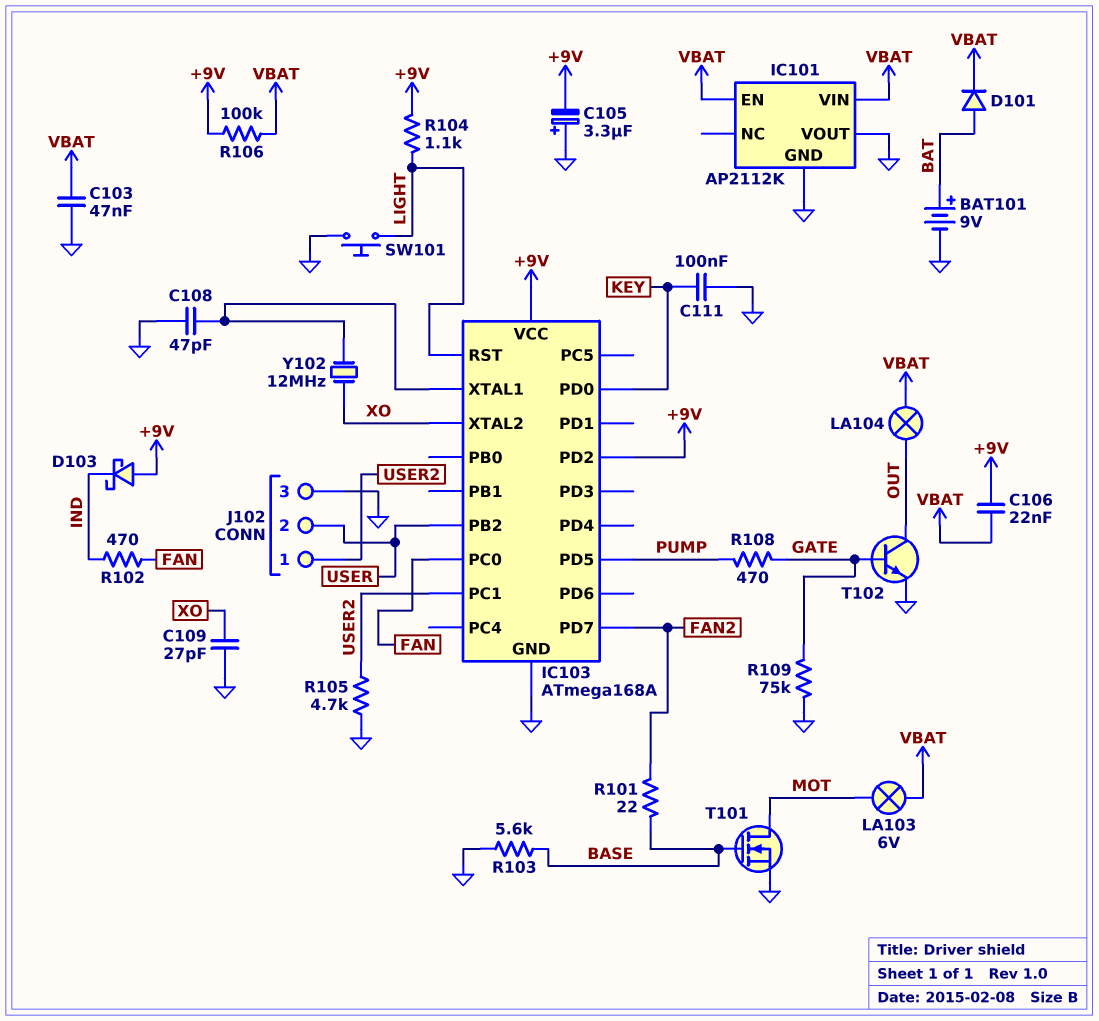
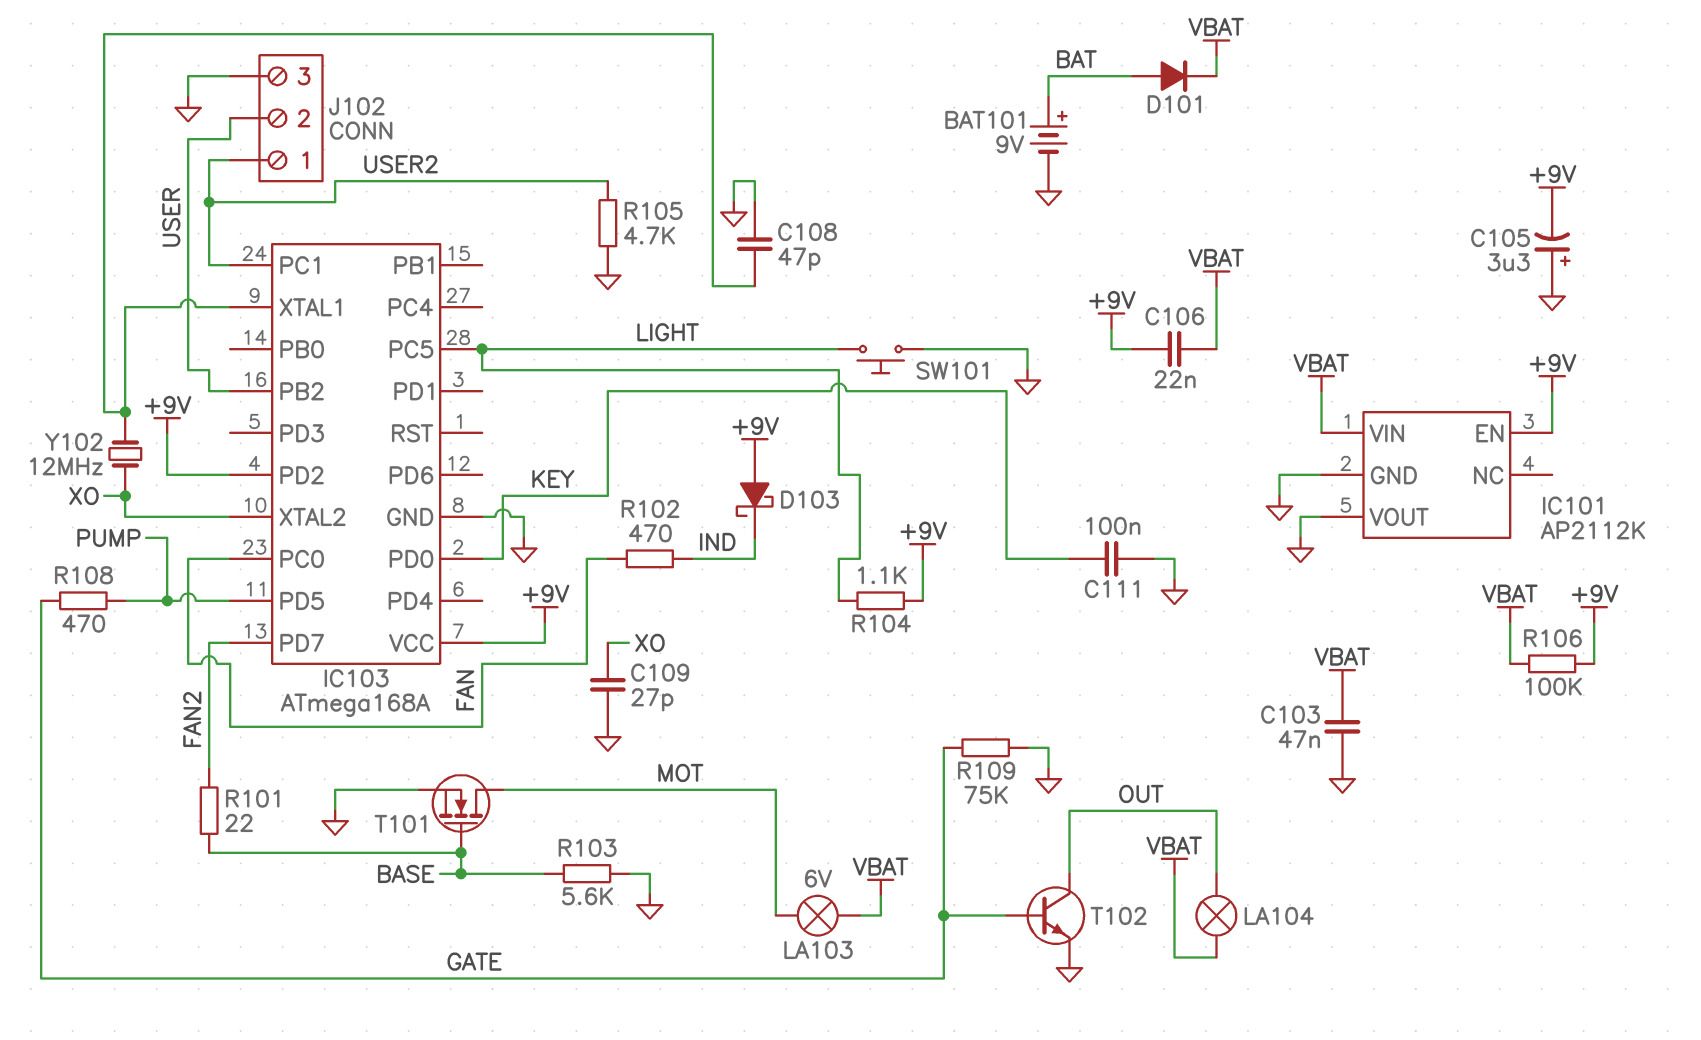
IC101 pin EN: VBAT -> +9V
IC103 pin PC5: none -> LIGHT
IC103 pin RST: LIGHT -> none

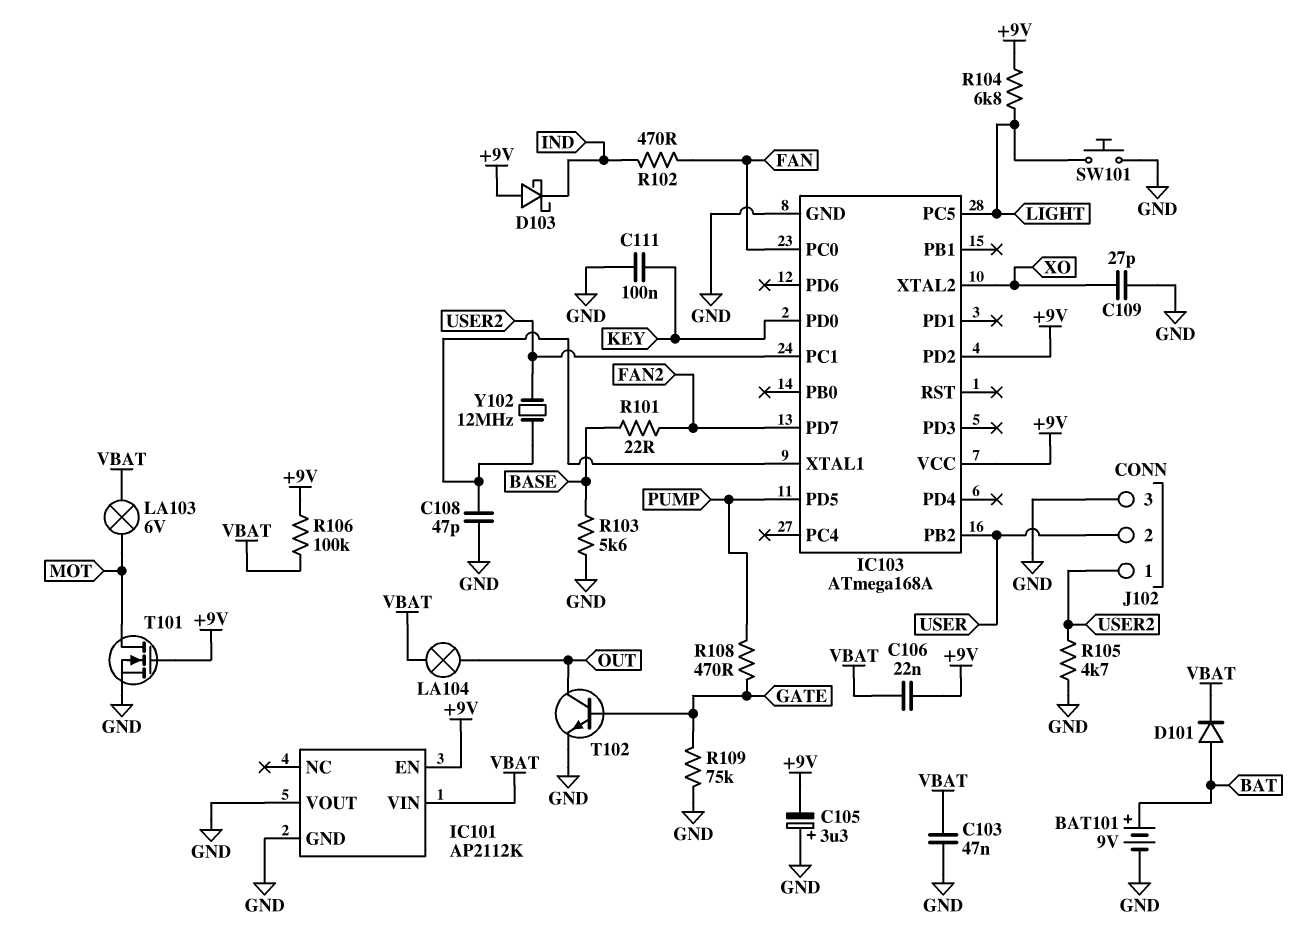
R104: 1.1k (+9V, LIGHT) -> 6.8k (+9V, LIGHT)
T101: NMOS (G BASE, D MOT, S GND) -> NMOS (G +9V, D MOT, S GND)
Y102: 12MHz (IC103/XTAL1, XO) -> 12MHz (IC103/XTAL1, USER2)

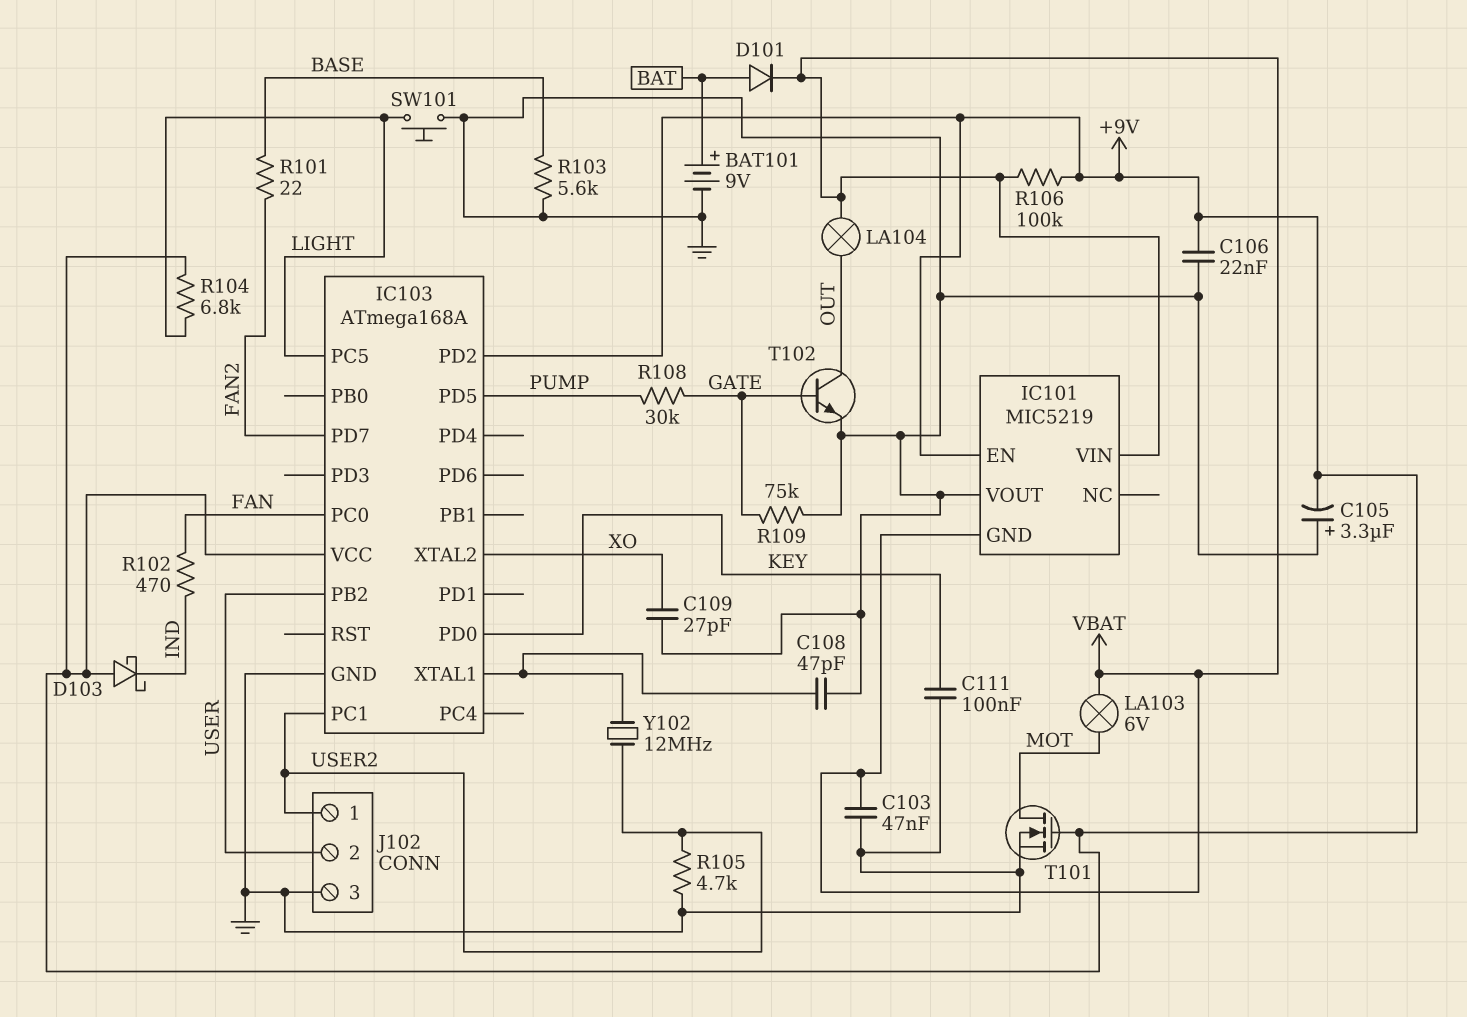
C106: 22nF (+9V, VBAT) -> 22nF (+9V, GND)
IC101: AP2112K -> MIC5219
IC101 pin GND: GND -> VBAT
R108: 470 (GATE, PUMP) -> 30k (GATE, PUMP)

